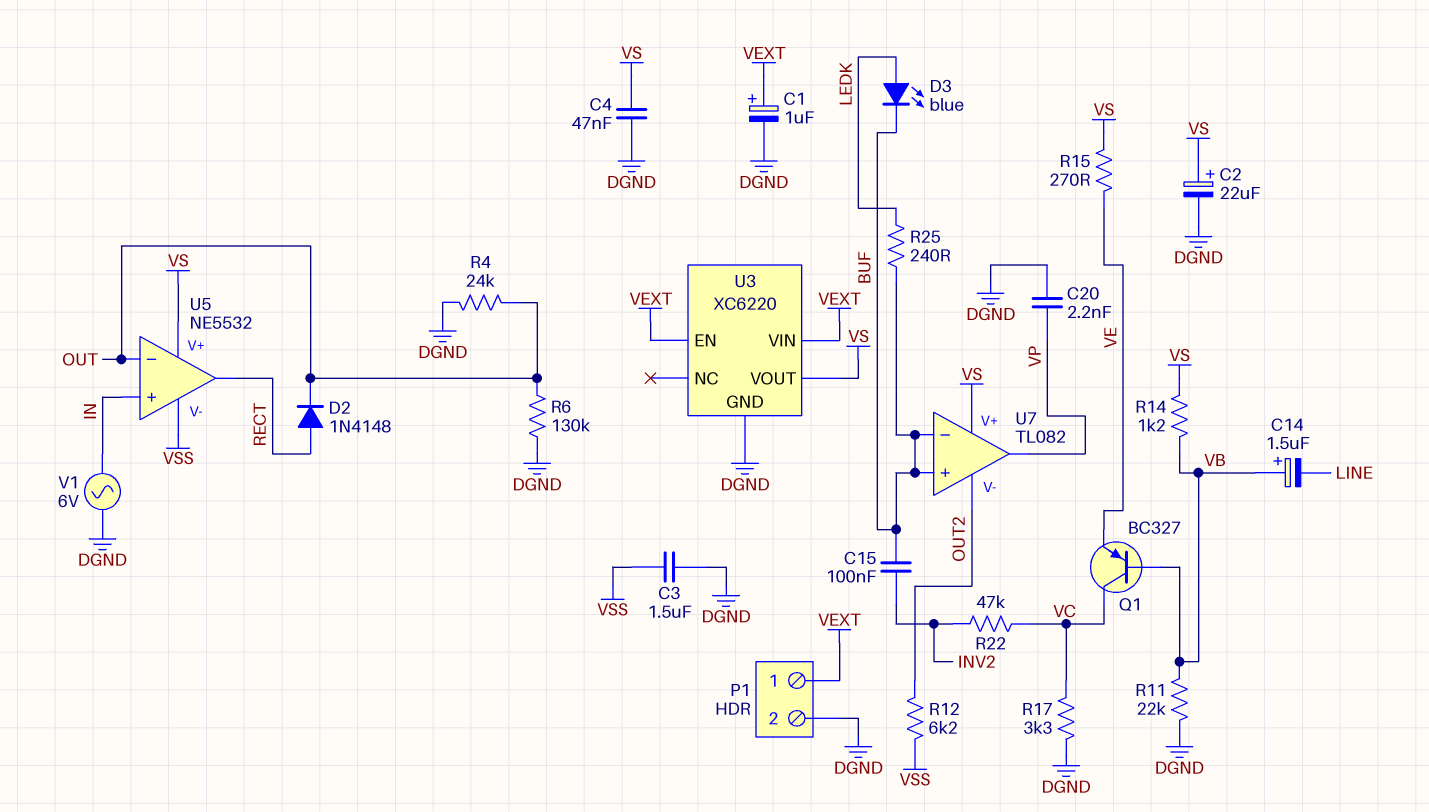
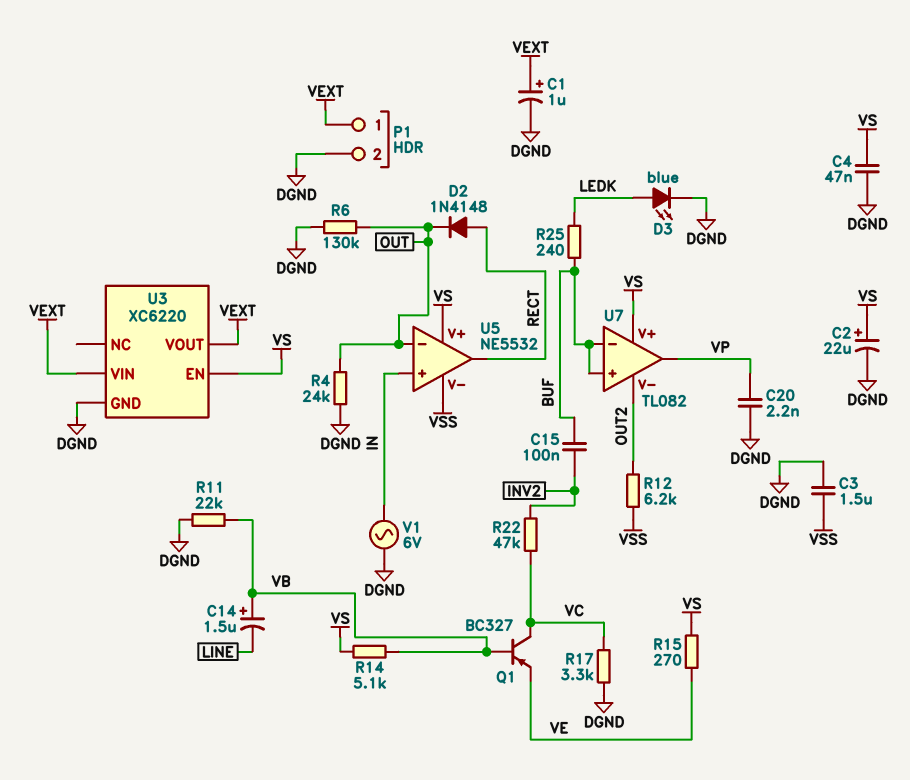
D3: LED blue (A LEDK, K BUF) -> LED blue (A LEDK, K DGND)
R14: 1.2k (VB, VS) -> 5.1k (VB, VS)
U3 pin EN: VEXT -> VS
U3 pin VOUT: VS -> VEXT

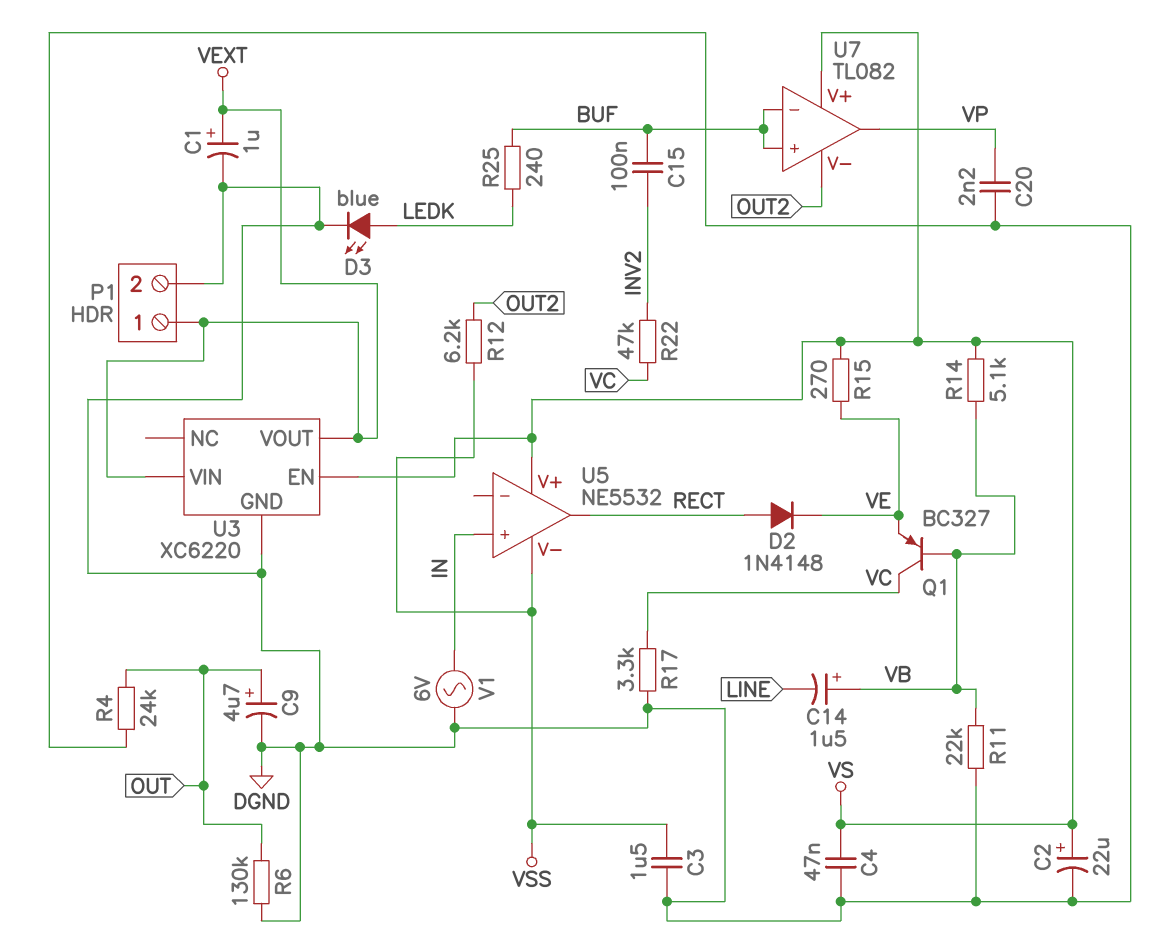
C9: none -> 4.7uF (plus OUT, minus DGND)
D2: diode 1N4148 (A RECT, K OUT) -> diode 1N4148 (A RECT, K VE)
U5 pin in-: OUT -> none

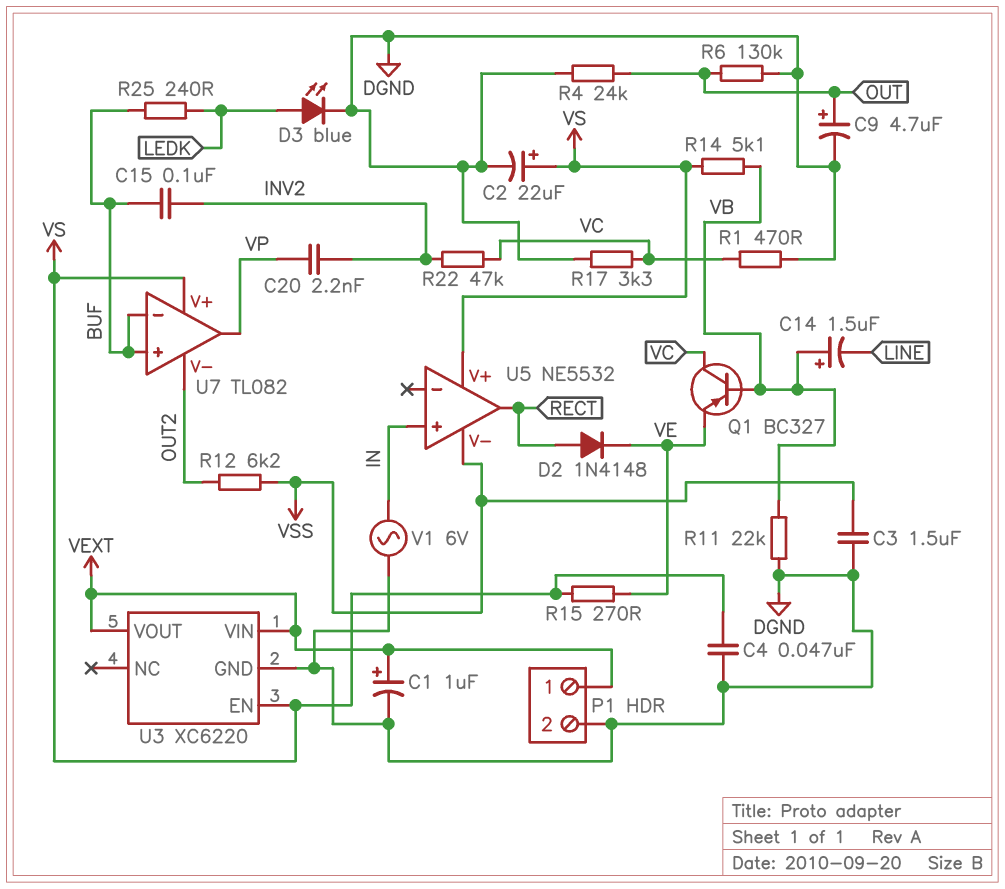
C20: 2.2nF (DGND, VP) -> 2.2nF (INV2, VP)
R1: none -> 470 (DGND, VC)

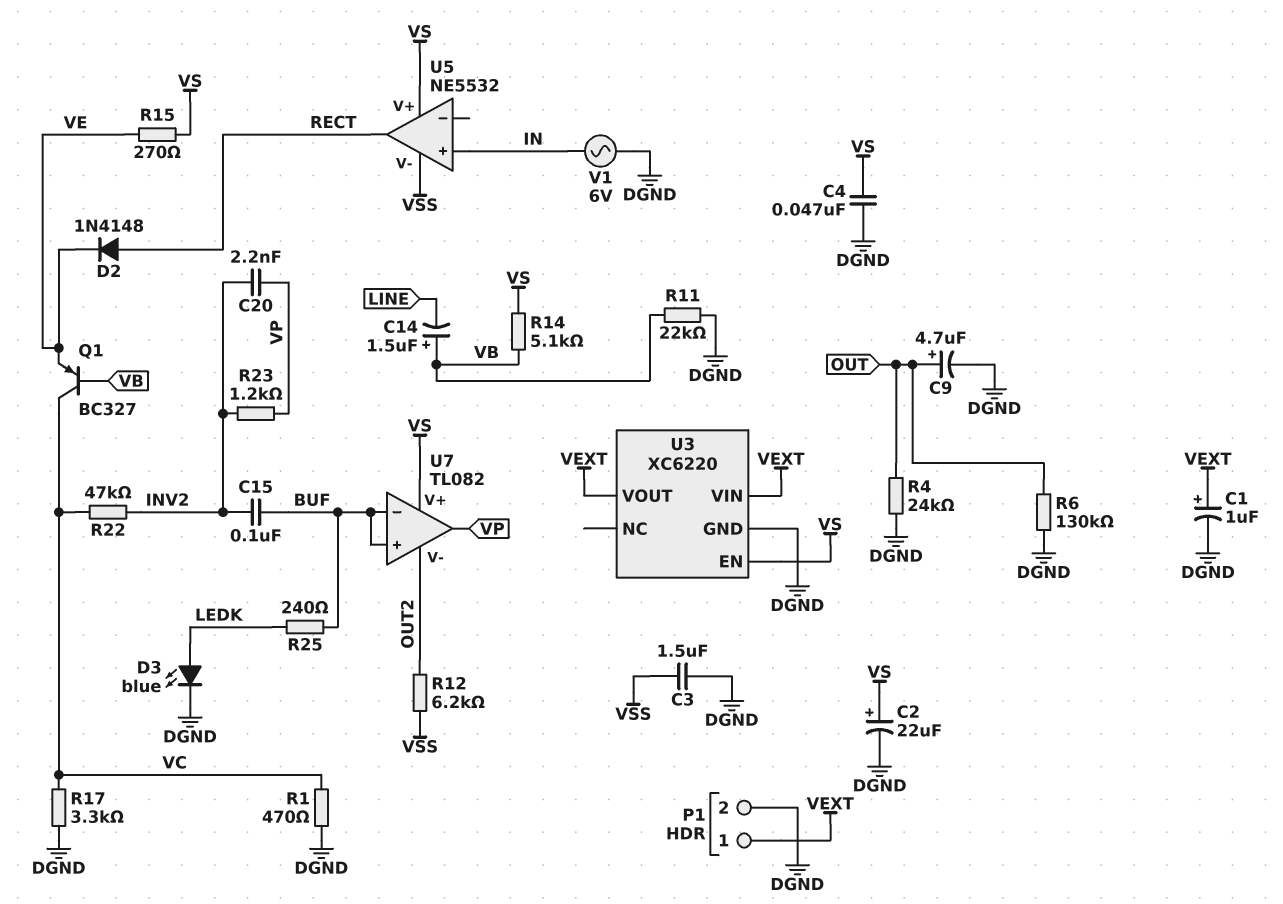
R23: none -> 1.2k (INV2, VP)

